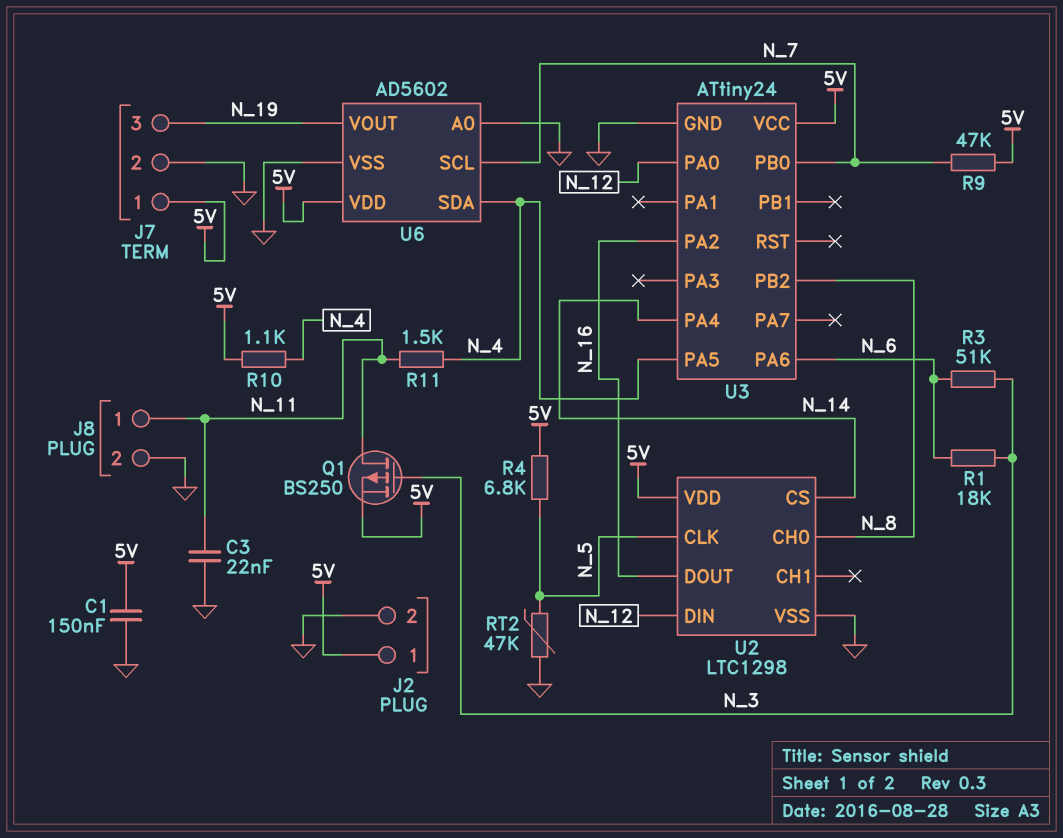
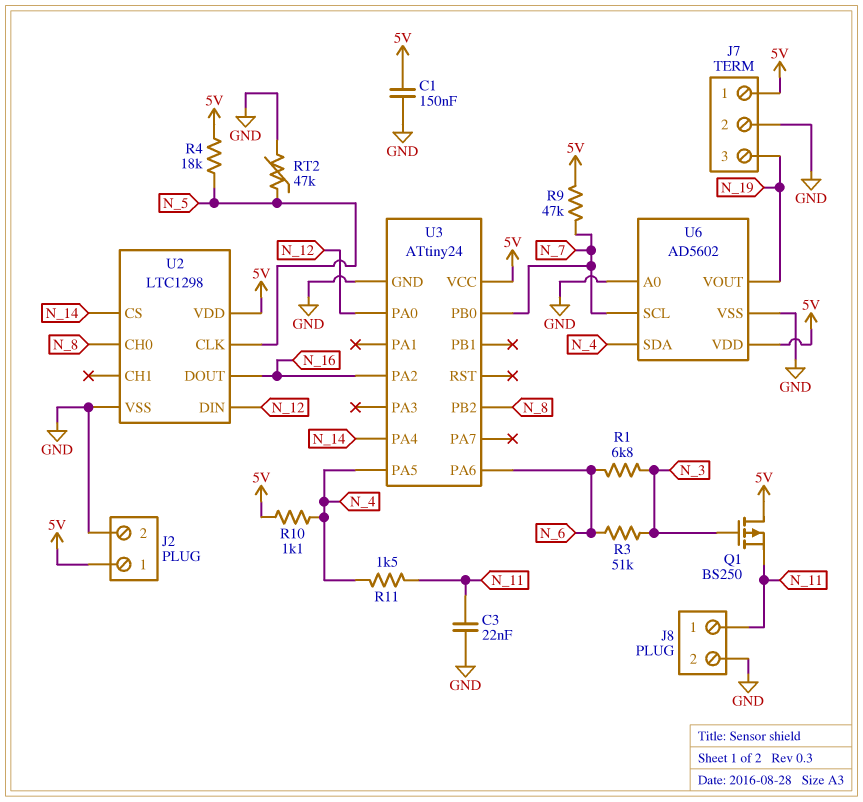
Q1: PMOS BS250 (G N_3, D N_11, S 5V) -> PMOS BS250 (G N_3, D 5V, S N_11)
R1: 18k (N_3, N_6) -> 6.8k (N_3, N_6)
R4: 6.8k (5V, N_5) -> 18k (5V, N_5)

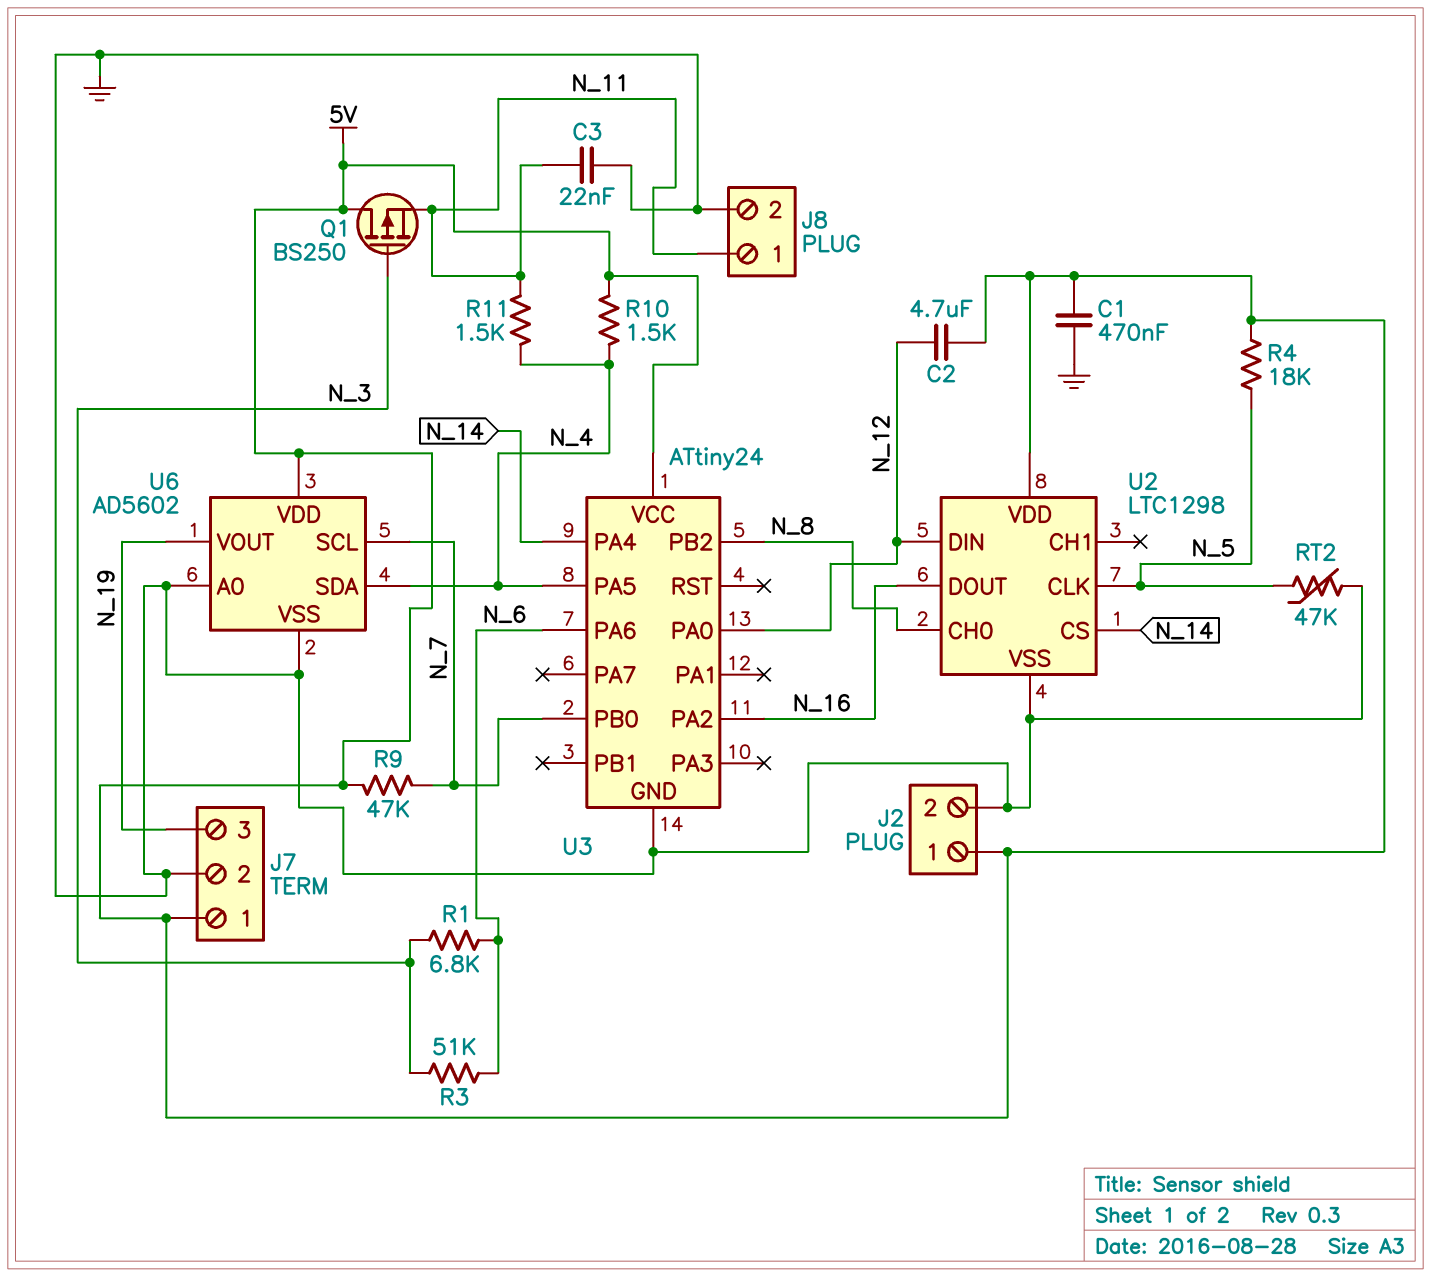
C1: 150nF (5V, GND) -> 470nF (5V, GND)
C2: none -> 4.7uF (5V, N_12)
R10: 1.1k (5V, N_4) -> 1.5k (5V, N_4)

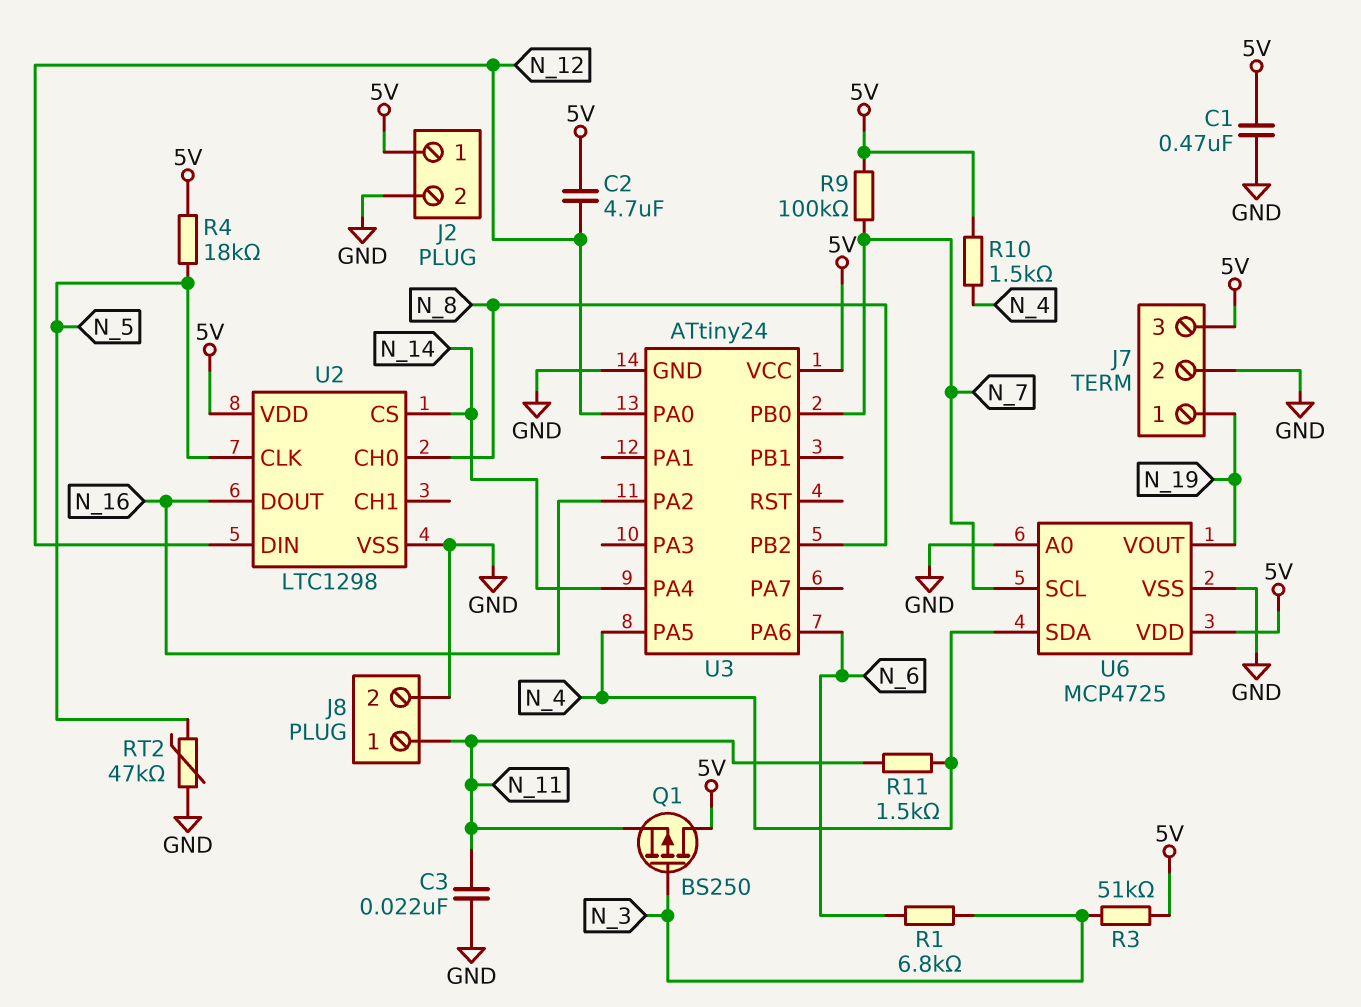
J7 pin 1: 5V -> N_19
J7 pin 3: N_19 -> 5V
R3: 51k (N_3, N_6) -> 51k (5V, N_3)
R9: 47k (5V, N_7) -> 100k (5V, N_7)
U6: AD5602 -> MCP4725

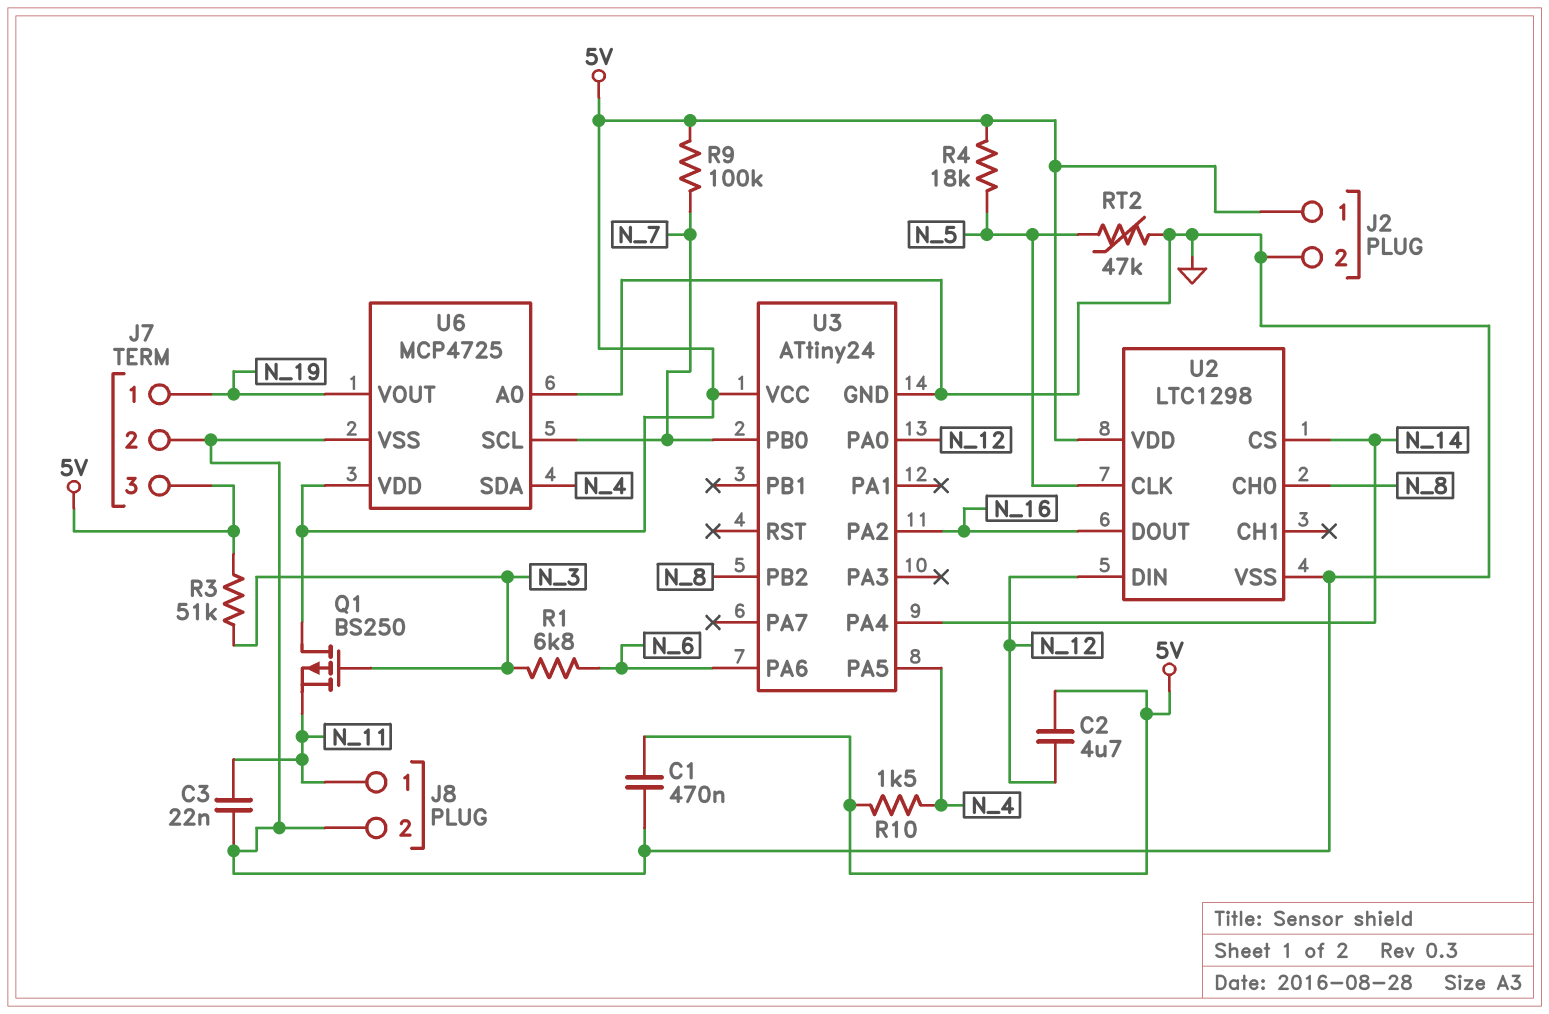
R11: 1.5k (N_4, N_11) -> none

